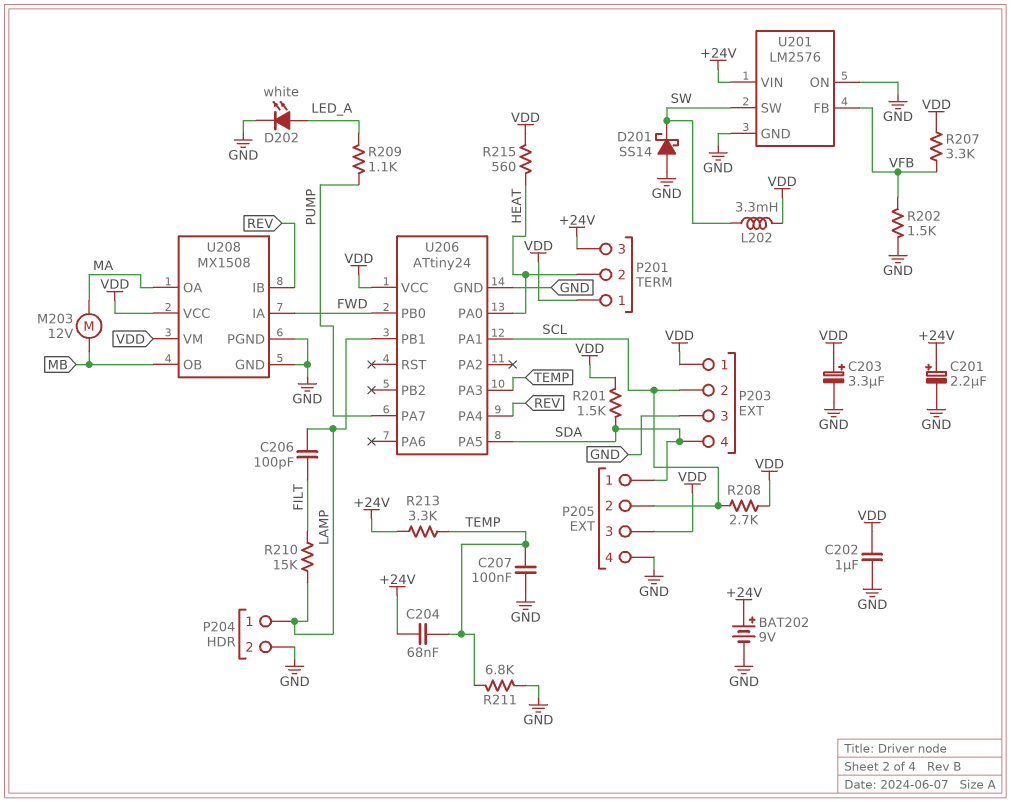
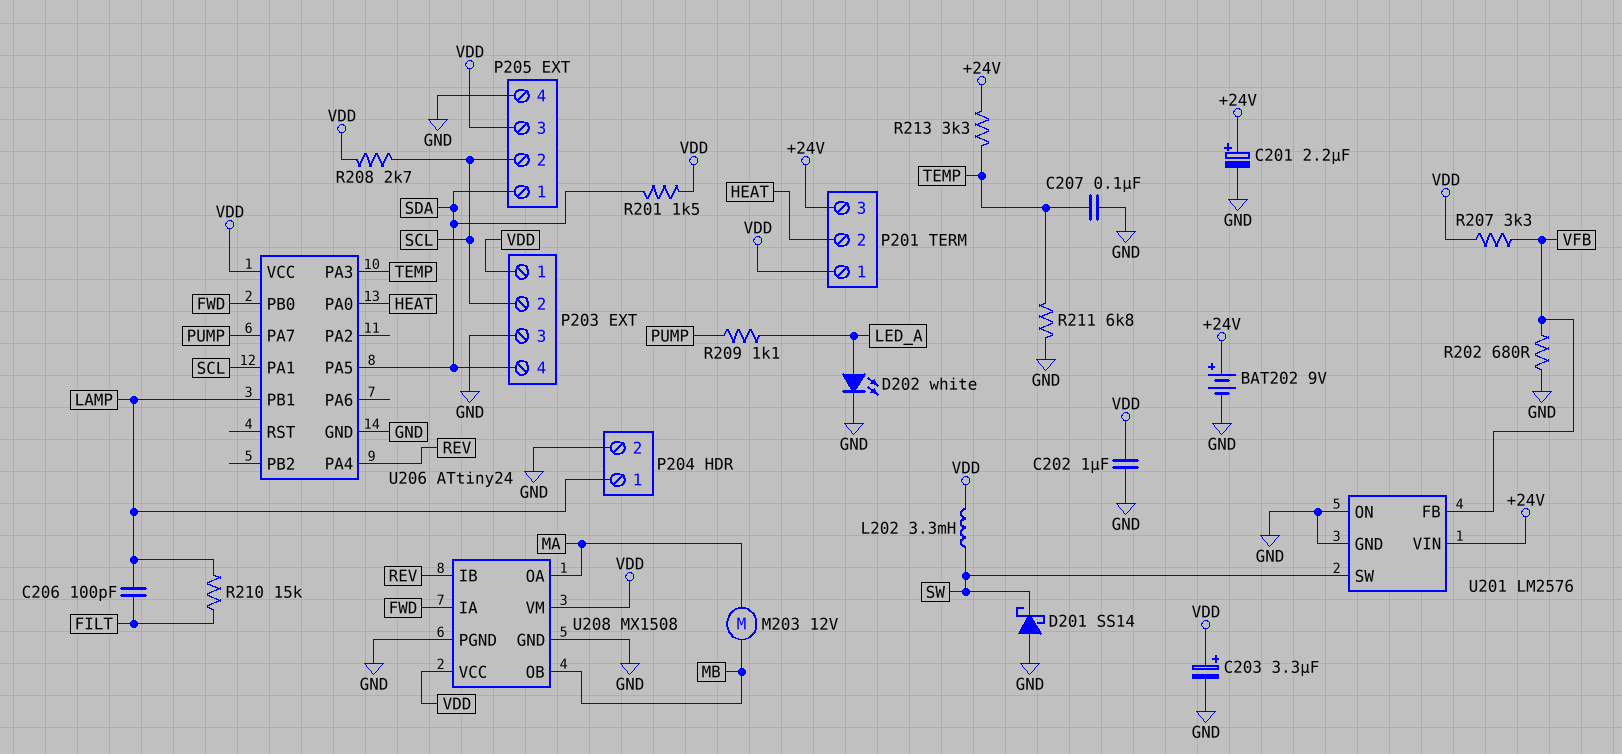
C204: 68nF (+24V, TEMP) -> none
R202: 1.5k (GND, VFB) -> 680 (GND, VFB)
R215: 560 (HEAT, VDD) -> none

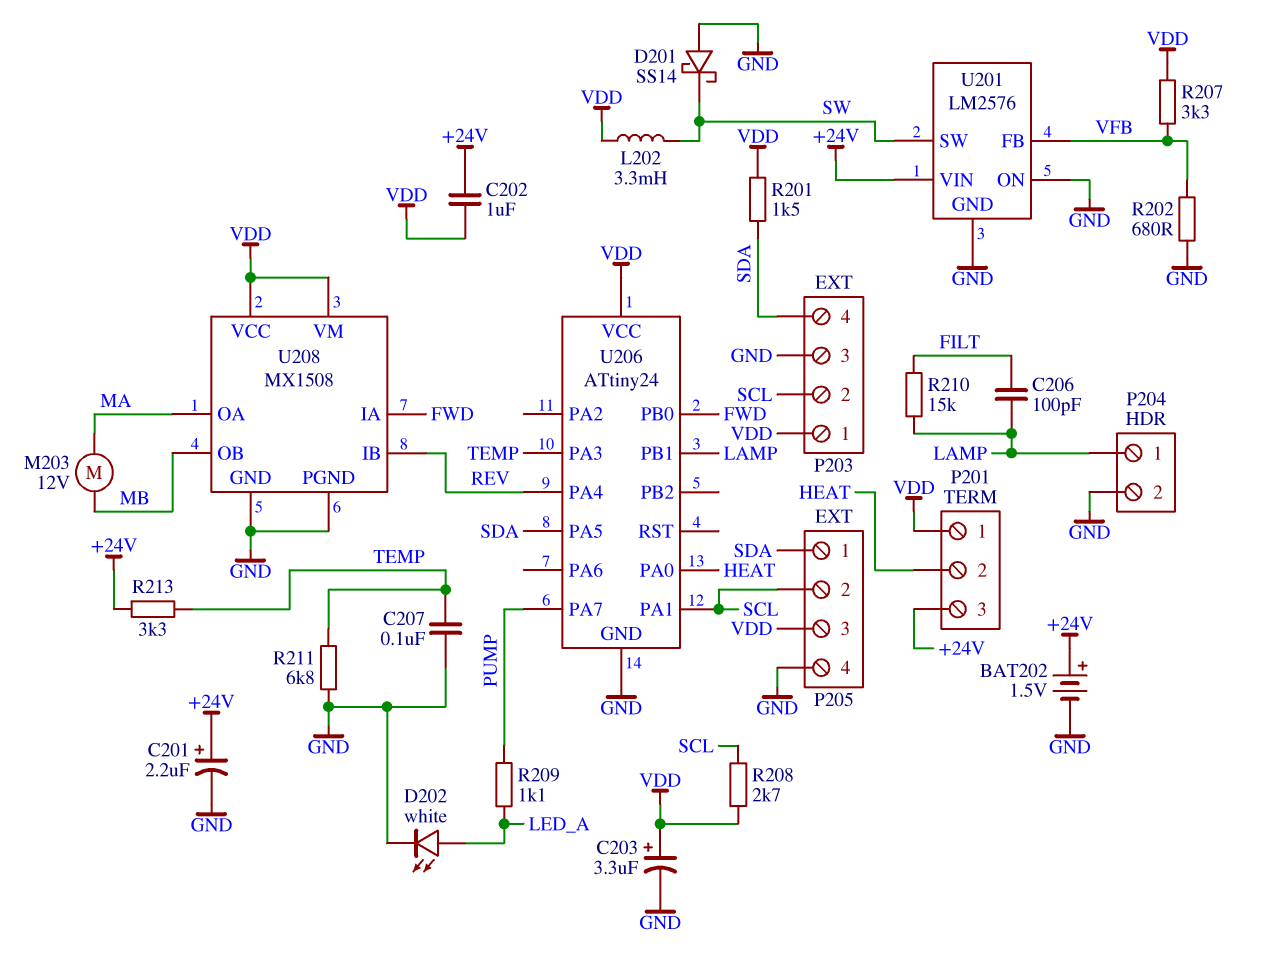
BAT202: 9V (plus +24V, minus GND) -> 1.5V (plus +24V, minus GND)
C202: 1uF (GND, VDD) -> 1uF (+24V, VDD)

